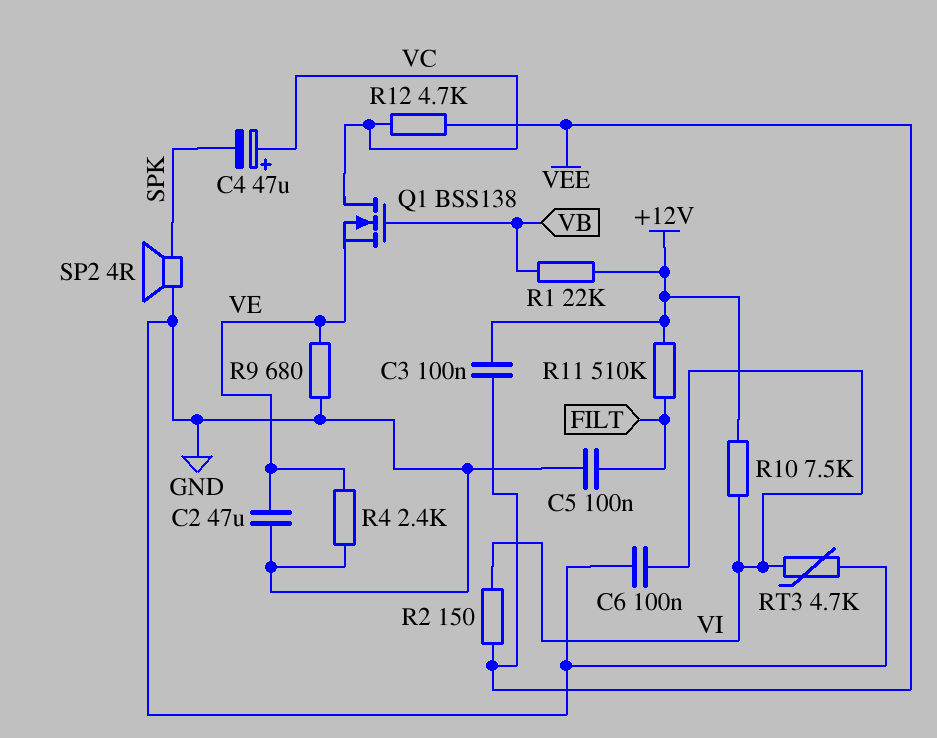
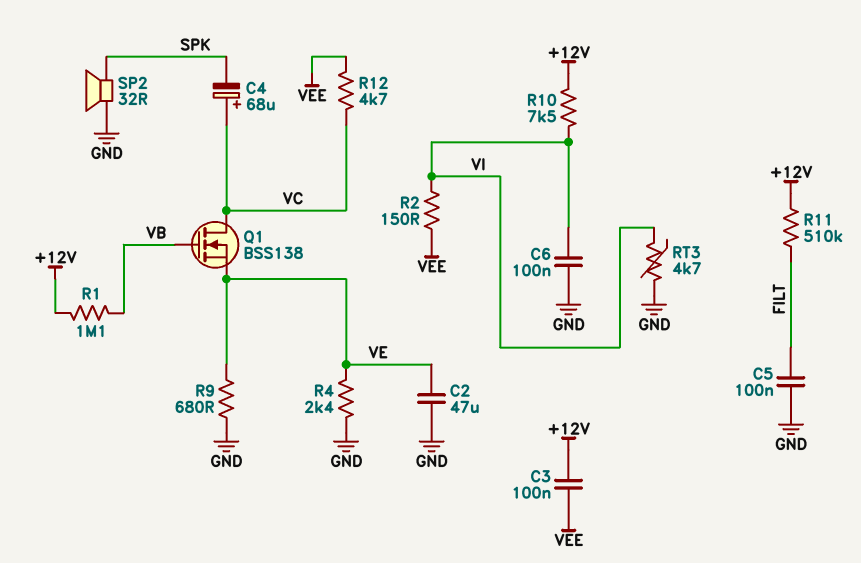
C4: 47uF (plus VC, minus SPK) -> 68uF (plus VC, minus SPK)
R1: 22k (+12V, VB) -> 1.1M (+12V, VB)
SP2: speaker 4R (GND, SPK) -> speaker 32R (GND, SPK)

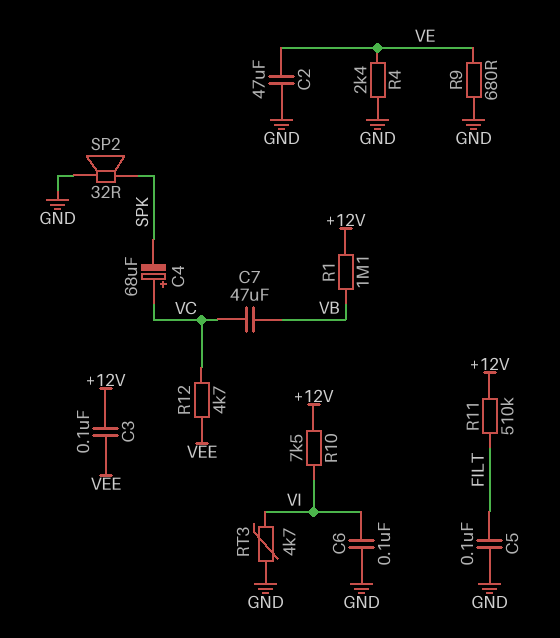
C7: none -> 47uF (VB, VC)
Q1: NMOS BSS138 (G VB, D VC, S VE) -> none
R2: 150 (VEE, VI) -> none

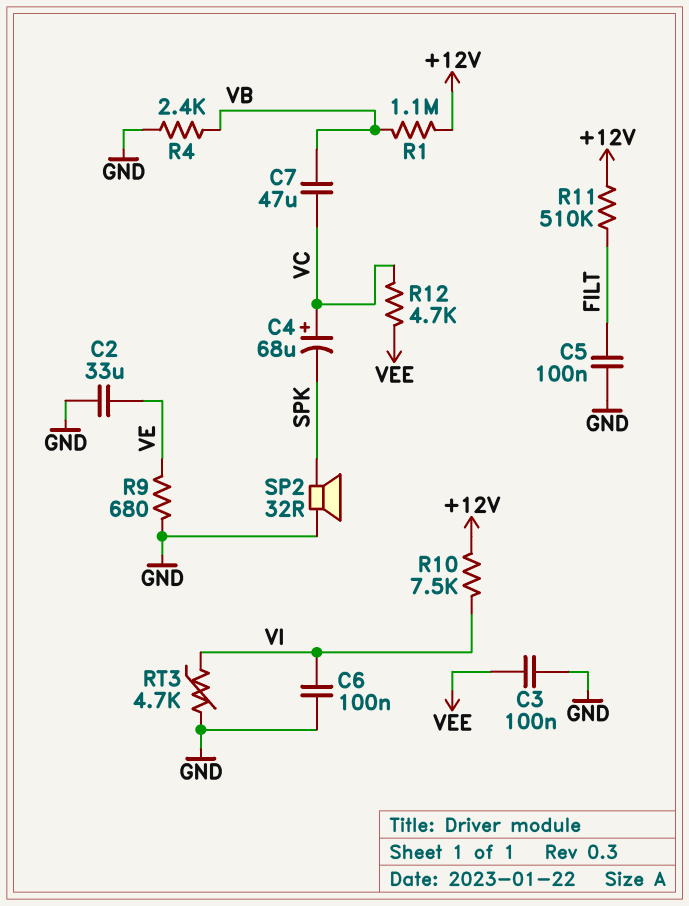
C2: 47uF (GND, VE) -> 33uF (GND, VE)
C3: 100nF (+12V, VEE) -> 100nF (GND, VEE)
R4: 2.4k (GND, VE) -> 2.4k (GND, VB)

